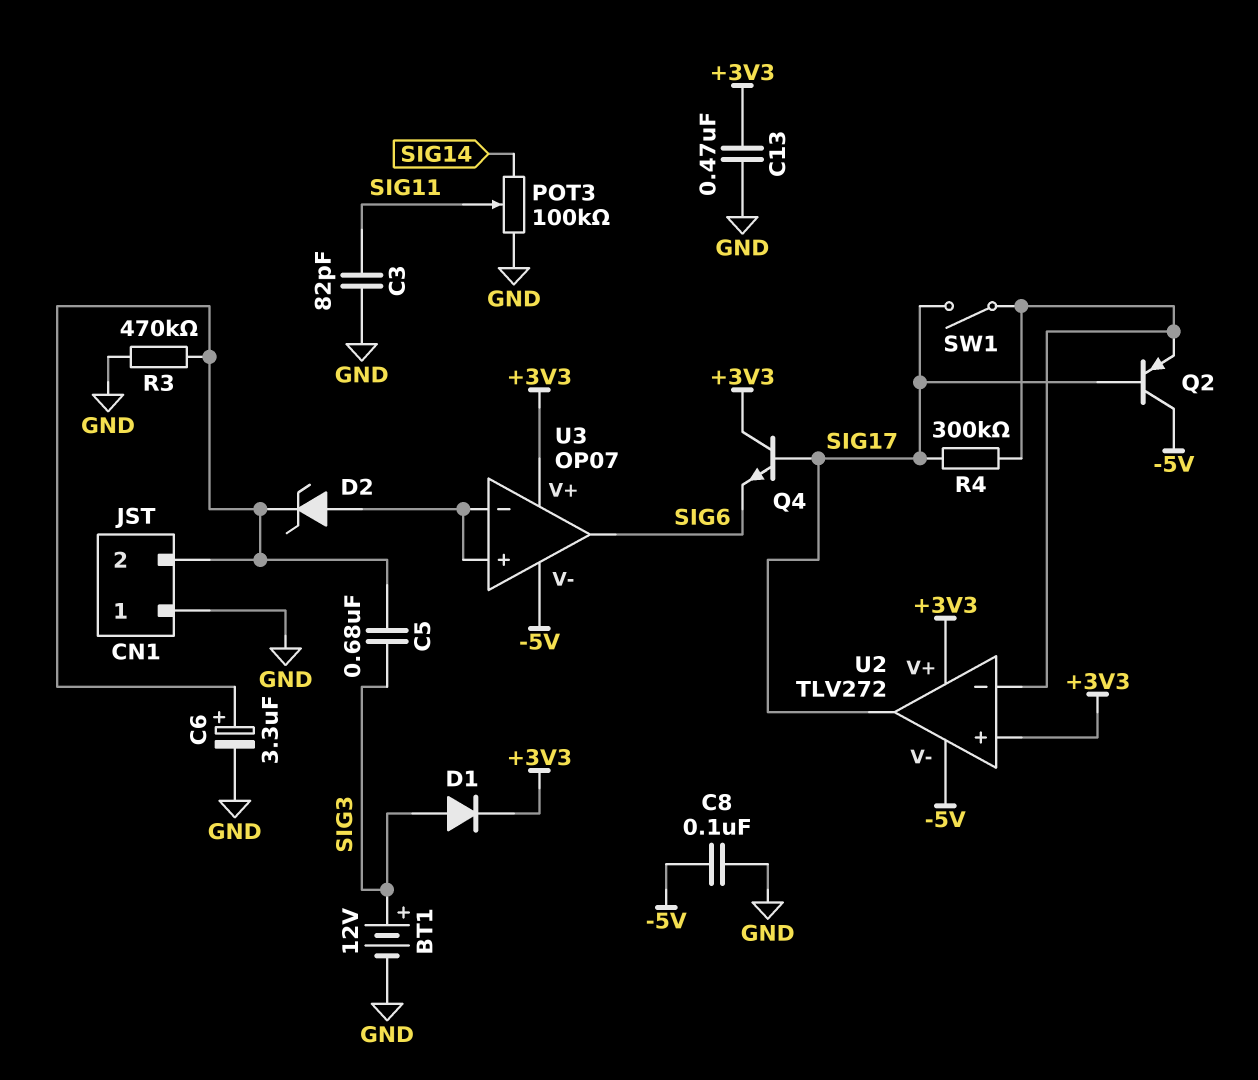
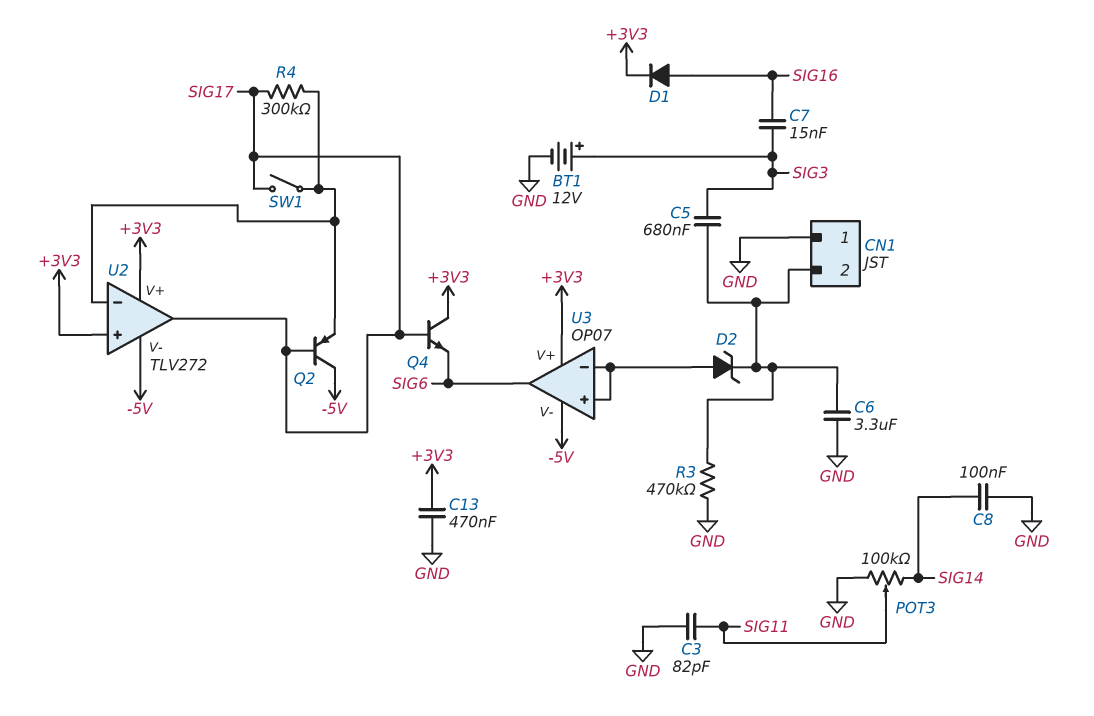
C6: 3.3uF (plus CN1/2, minus GND) -> 3.3uF (CN1/2, GND)
C7: none -> 15nF (SIG3, SIG16)
C8: 100nF (-5V, GND) -> 100nF (GND, SIG14)
D1: diode (A SIG3, K +3V3) -> diode (A SIG16, K +3V3)

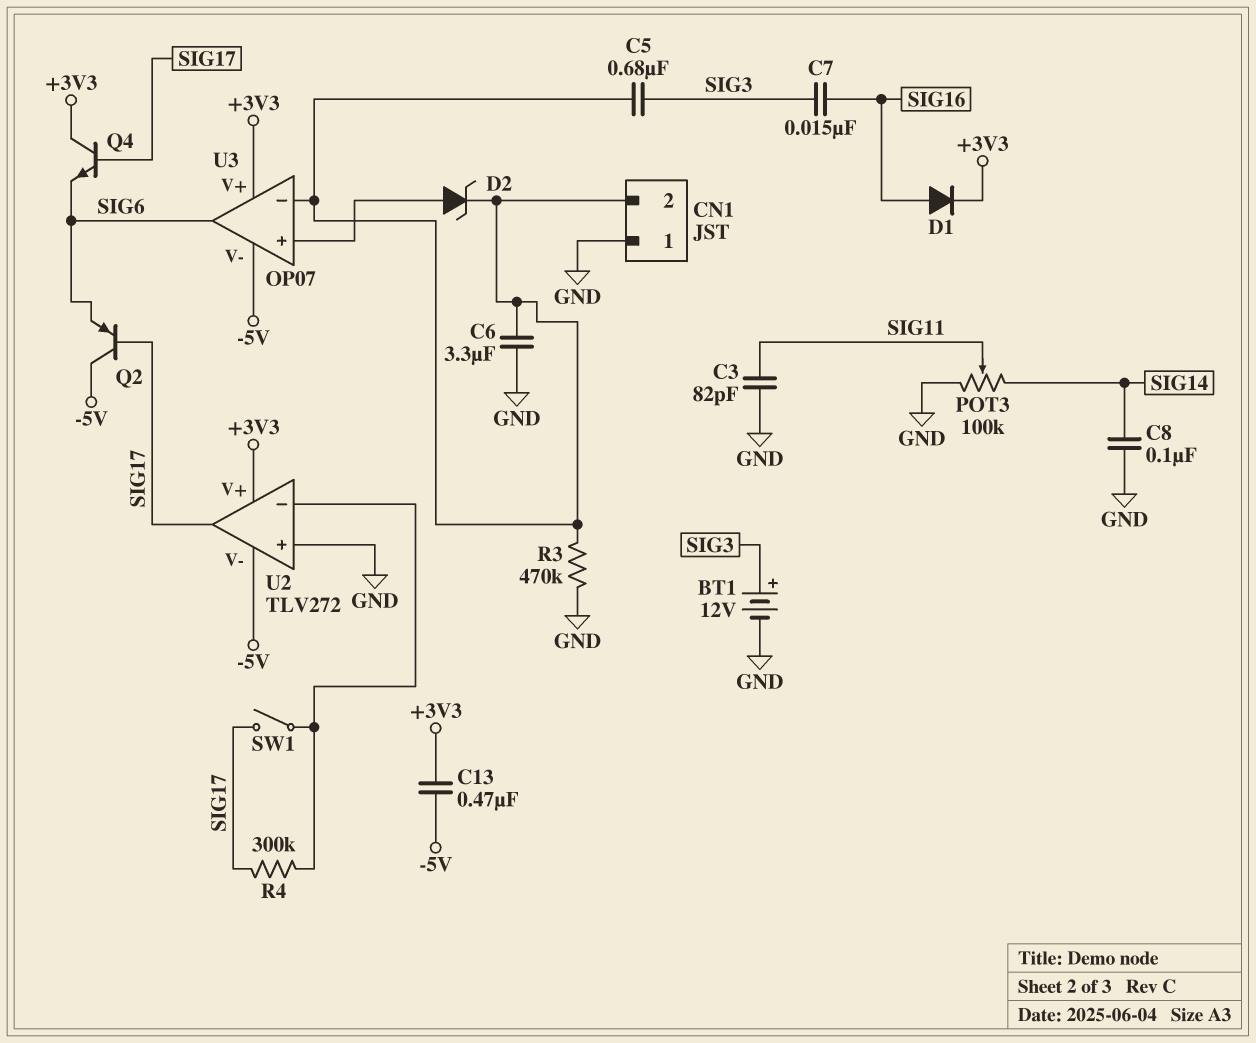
C13: 470nF (+3V3, GND) -> 470nF (+3V3, -5V)
Q2: PNP (B SIG17, C -5V, E U2/in-) -> PNP (B SIG17, C -5V, E SIG6)
U2 pin in+: +3V3 -> GND
U3 pin in-: U3/in+ -> CN1/2

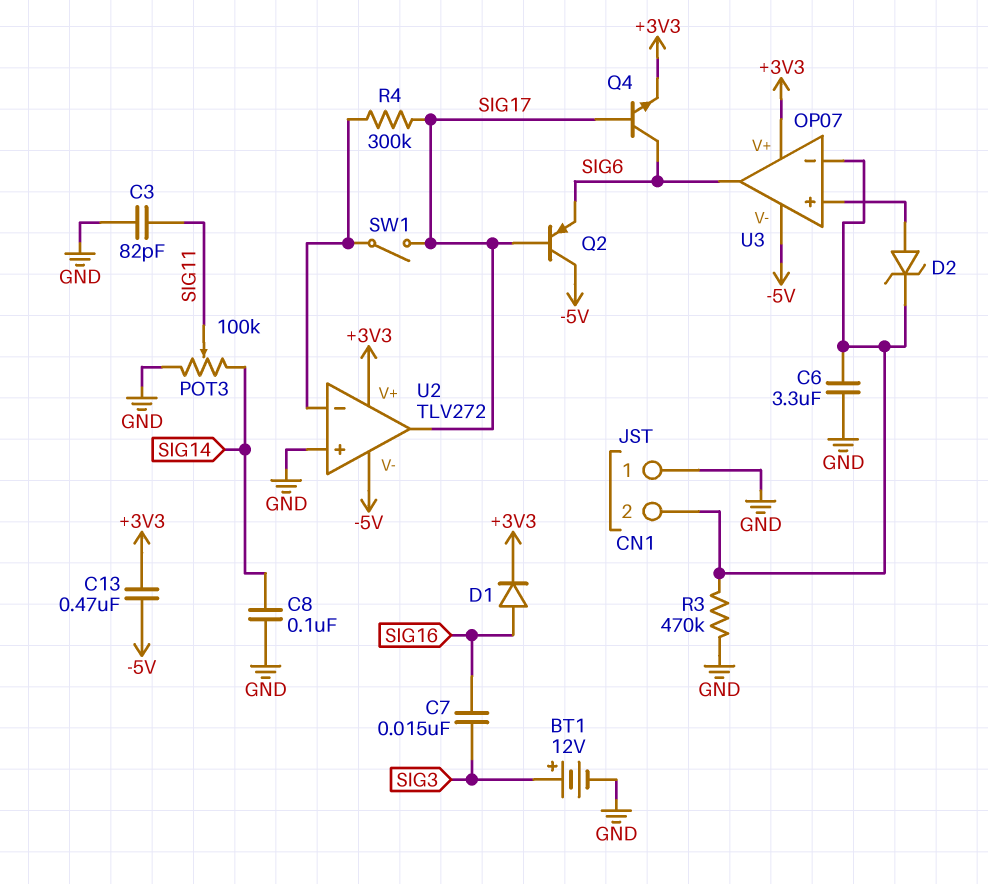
C5: 680nF (CN1/2, SIG3) -> none
Q4: NPN (B SIG17, C +3V3, E SIG6) -> NPN (B SIG17, C SIG6, E +3V3)

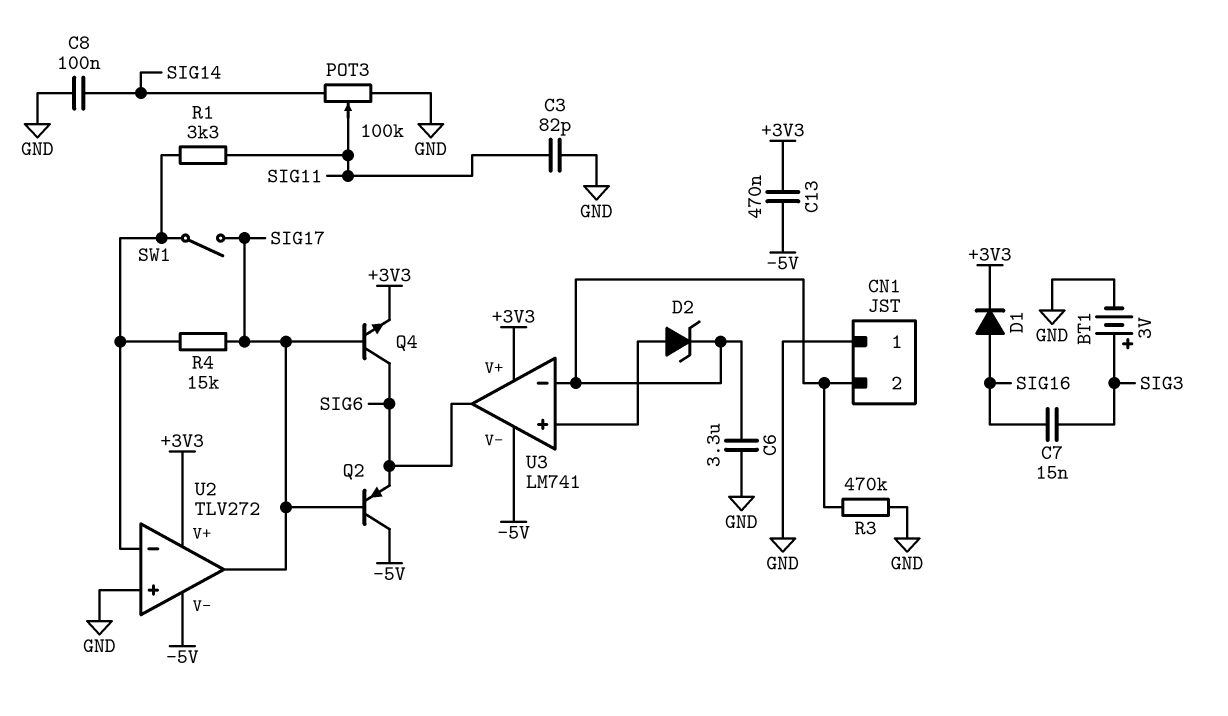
BT1: 12V (plus SIG3, minus GND) -> 3V (plus SIG3, minus GND)
R1: none -> 3.3k (SIG11, U2/in-)
R4: 300k (SIG17, U2/in-) -> 15k (SIG17, U2/in-)
U3: OP07 -> LM741

